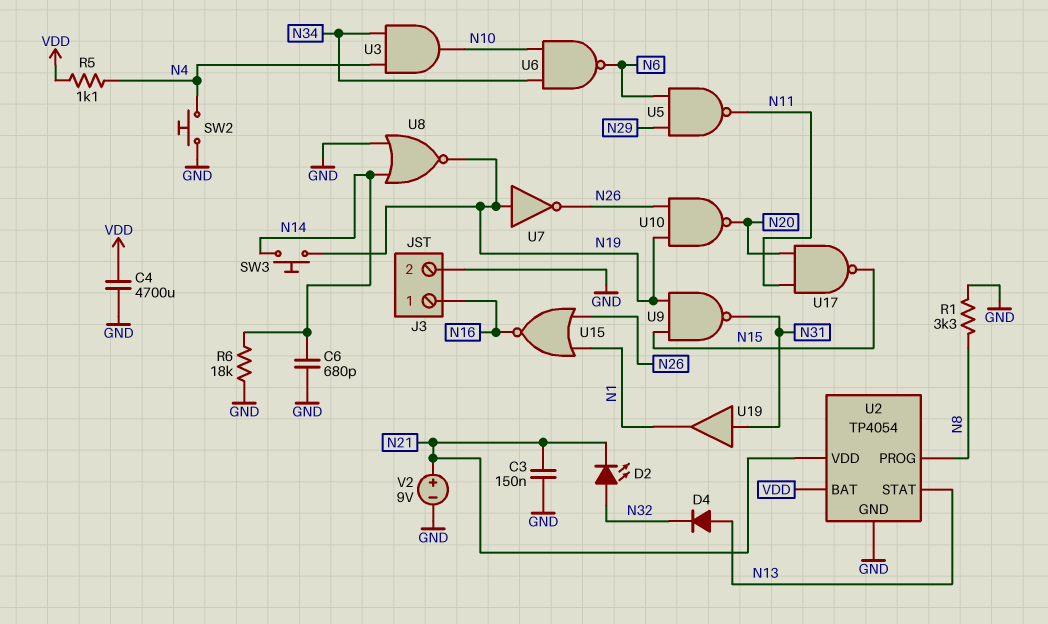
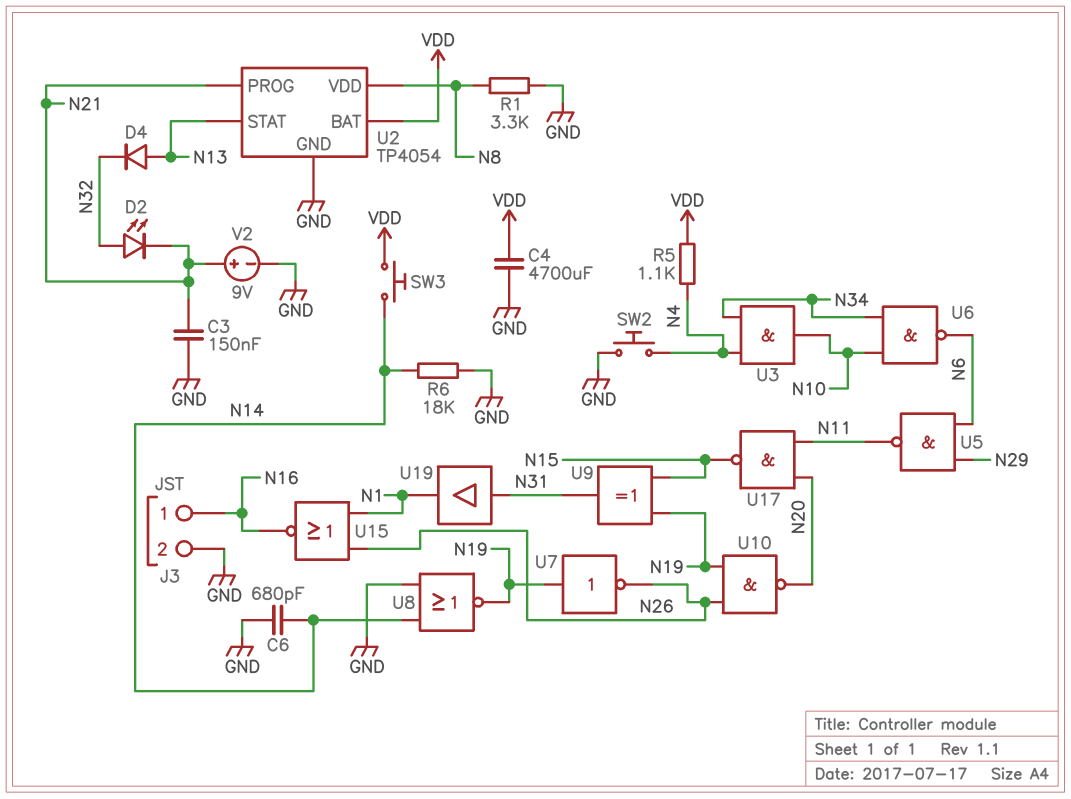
SW3: button (N14, N19) -> button (N14, VDD)
U2 pin PROG: N8 -> N21
U2 pin VDD: N21 -> N8
U9: NAND (in N15, in N19, out N31) -> XOR (in N15, in N19, out N31)

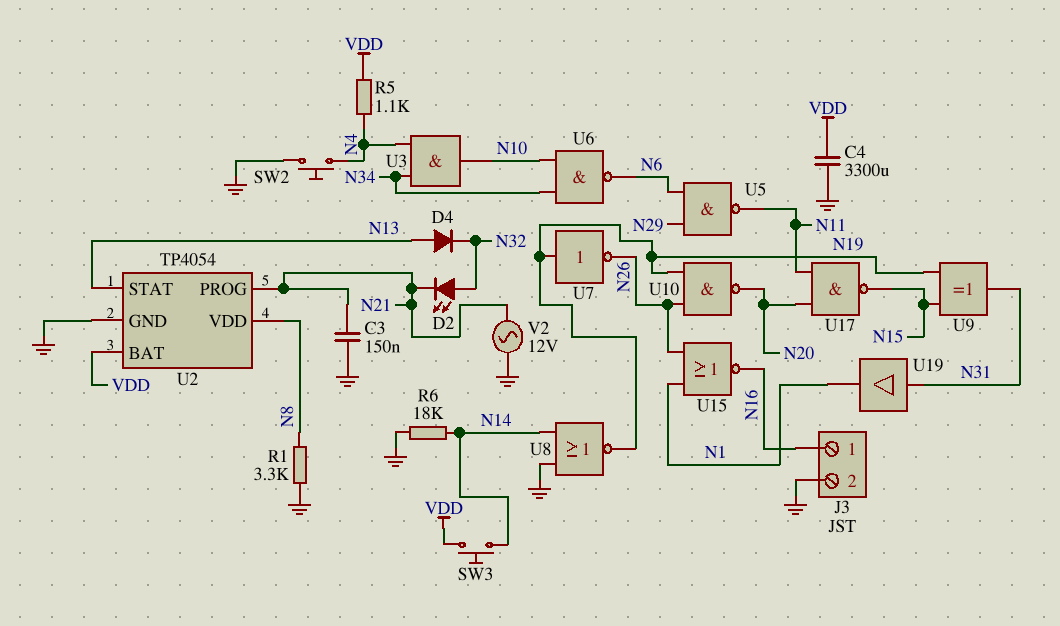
C4: 4700uF (GND, VDD) -> 3300uF (GND, VDD)
C6: 680pF (GND, N14) -> none
V2: 9V (plus N21, minus GND) -> AC 12V (GND, N21)

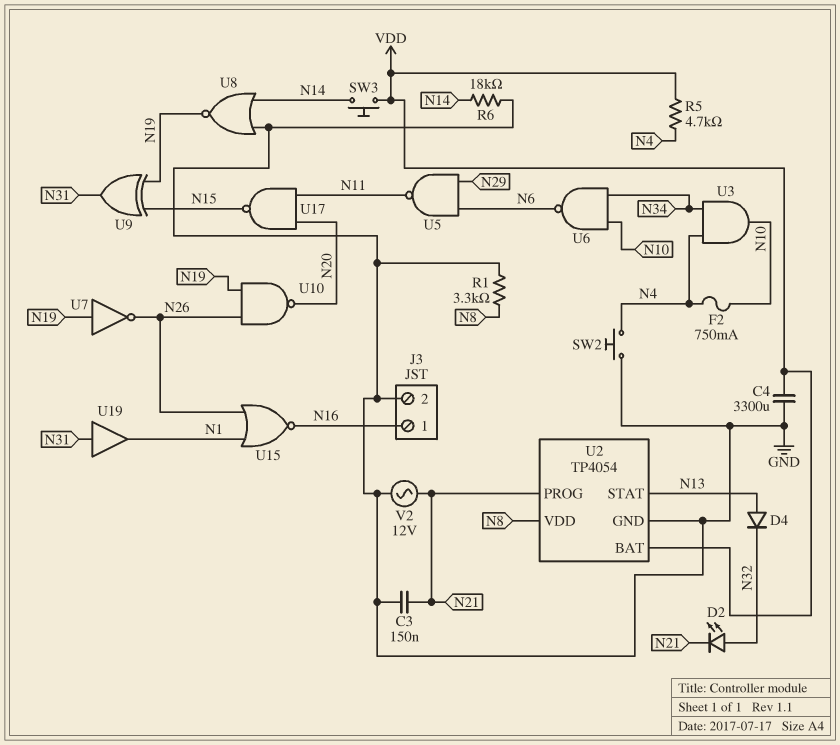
F2: none -> 750mA (N4, N10)
R5: 1.1k (N4, VDD) -> 4.7k (N4, VDD)

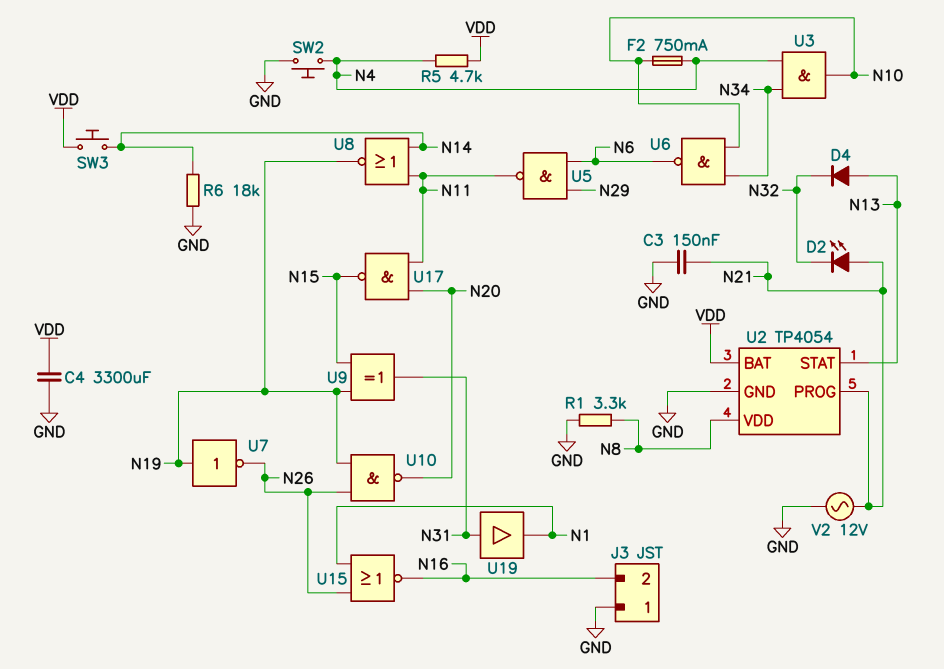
D2: LED (A N32, K N21) -> LED (A N21, K N32)
J3 pin 1: N16 -> GND
J3 pin 2: GND -> N16
U8: NOR (in GND, in N14, out N19) -> NOR (in N11, in N14, out N19)

